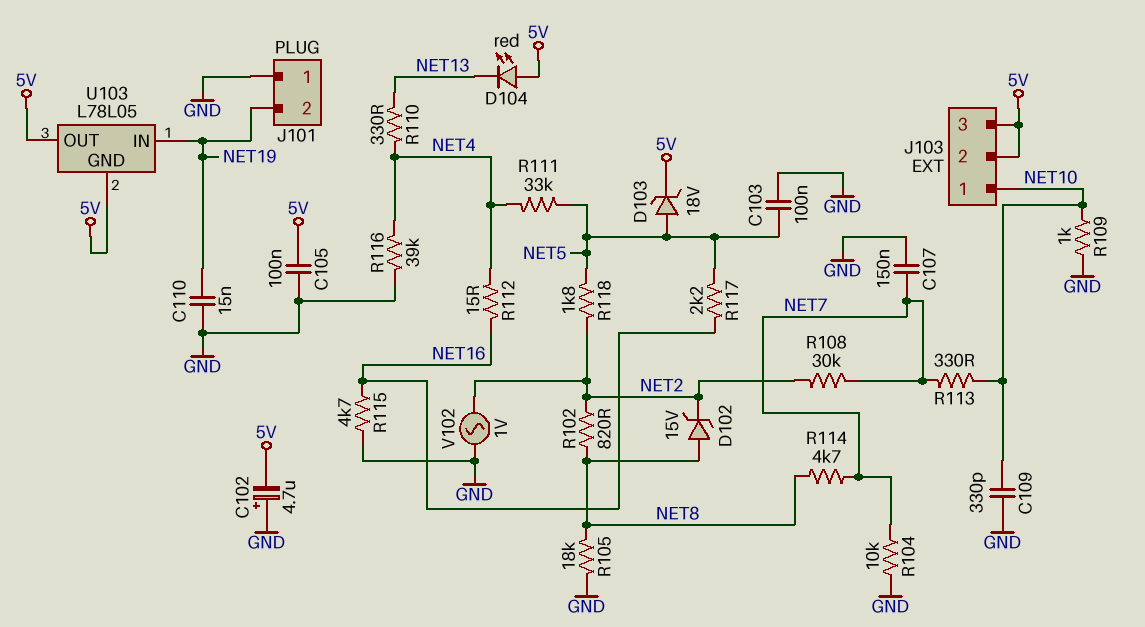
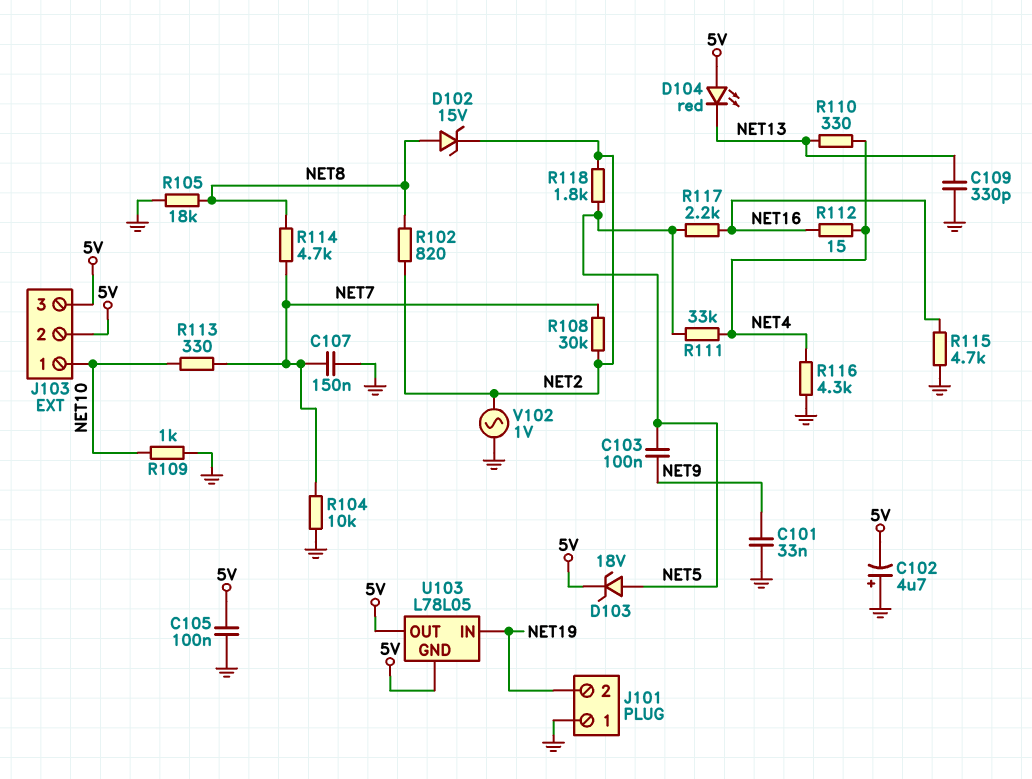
C101: none -> 33nF (GND, NET9)
C103: 100nF (GND, NET5) -> 100nF (NET5, NET9)
C109: 330pF (GND, NET10) -> 330pF (GND, NET13)
C110: 15nF (GND, NET19) -> none
R116: 39k (GND, NET4) -> 4.3k (GND, NET4)

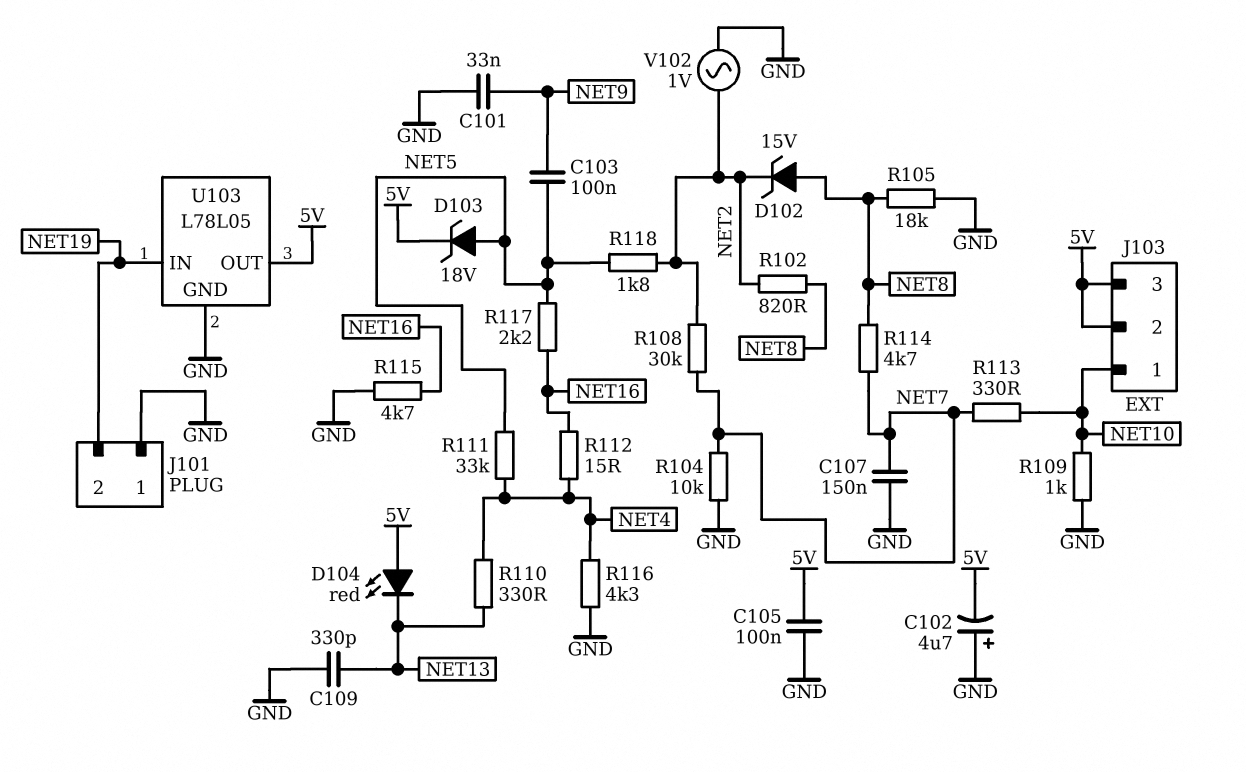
U103 pin GND: 5V -> GND

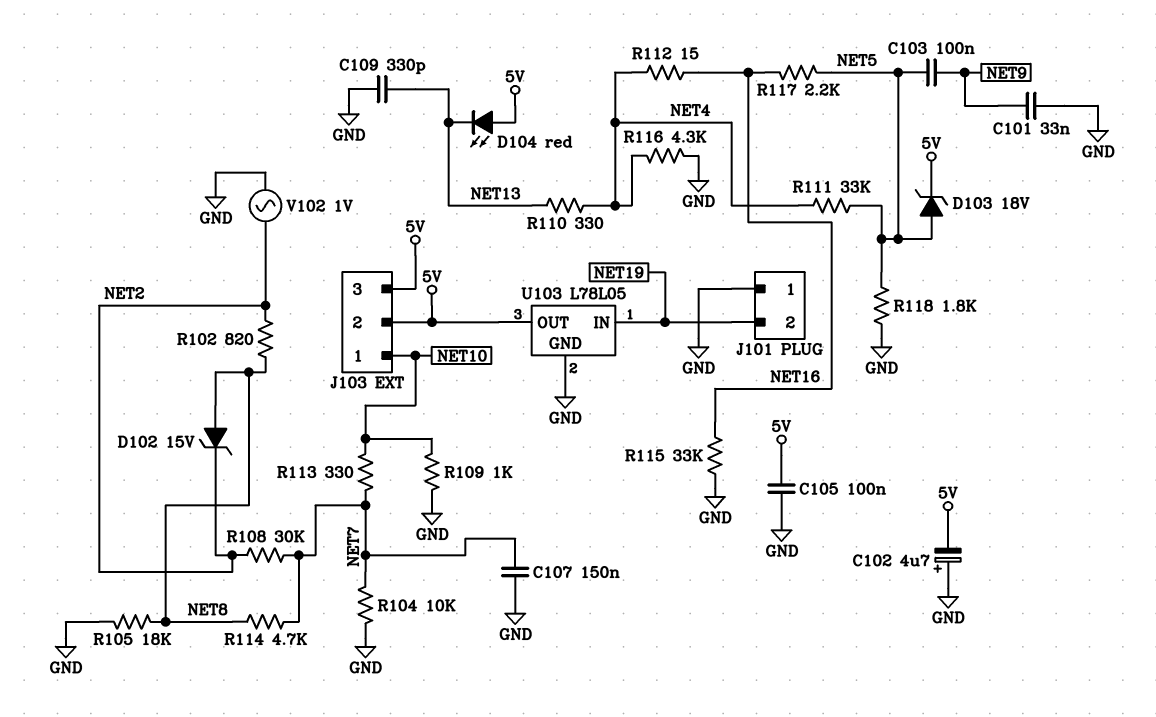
R115: 4.7k (GND, NET16) -> 33k (GND, NET16)
R118: 1.8k (NET2, NET5) -> 1.8k (GND, NET5)

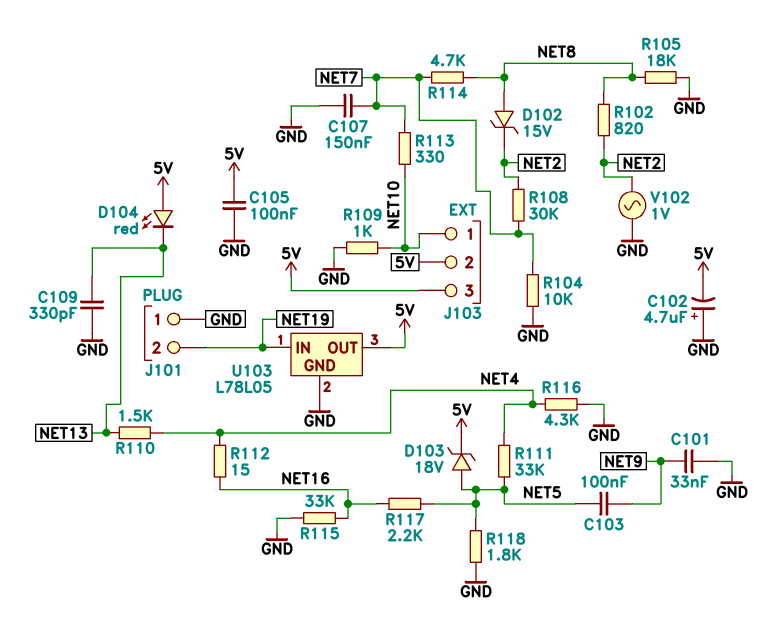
R110: 330 (NET4, NET13) -> 1.5k (NET4, NET13)

